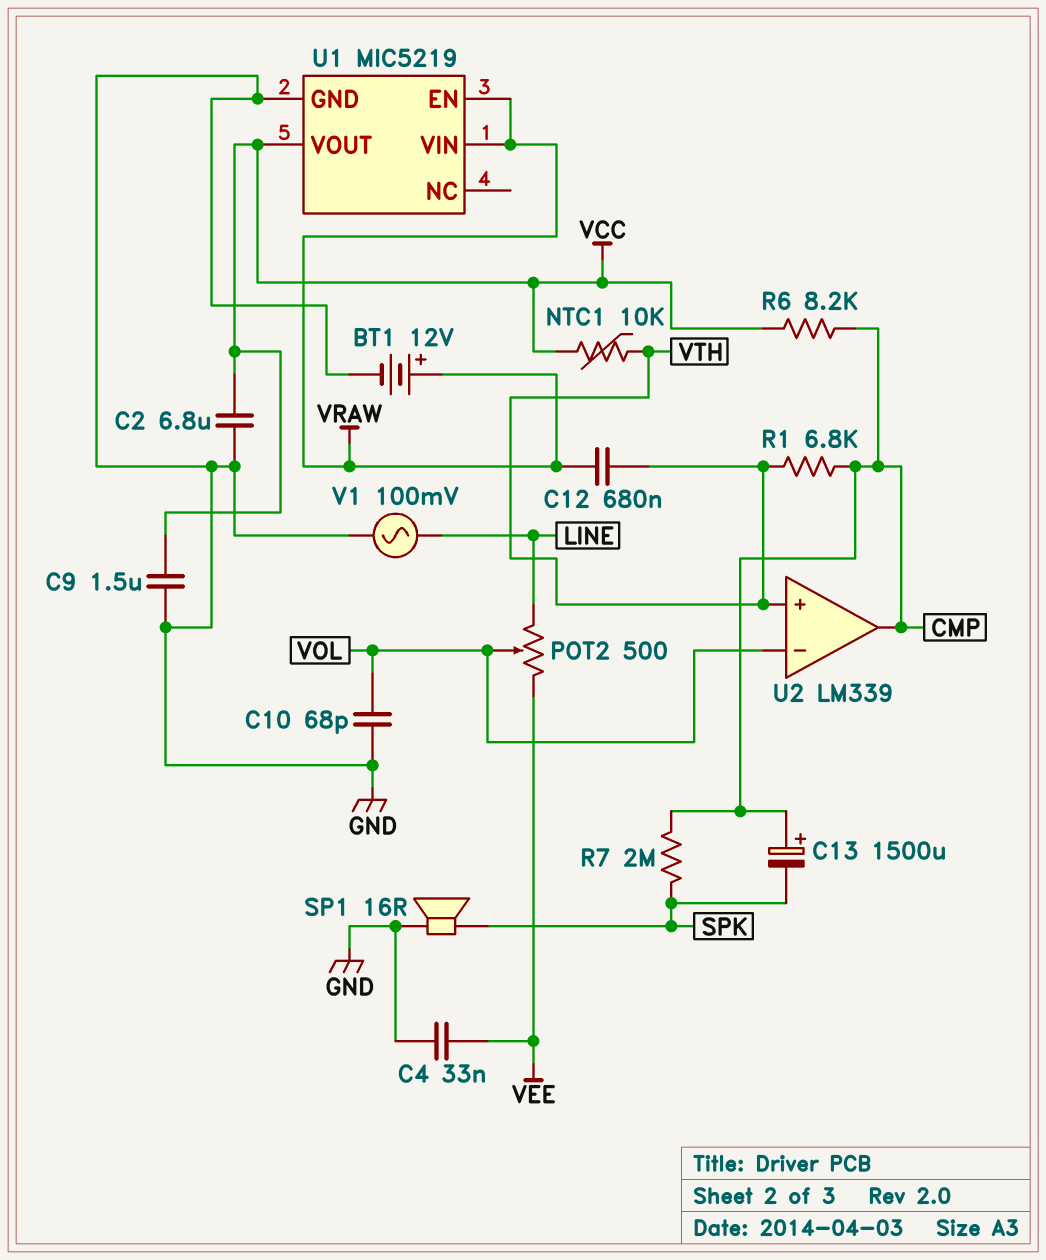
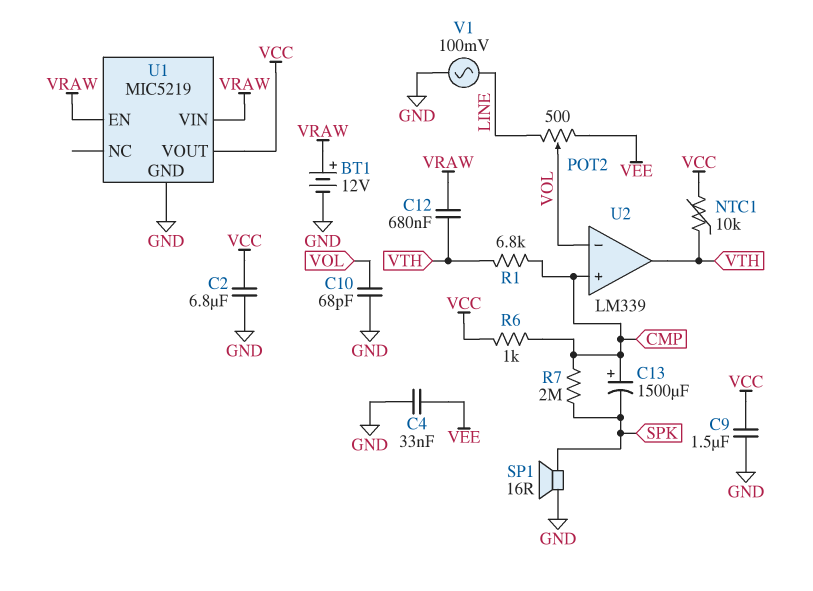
R6: 8.2k (CMP, VCC) -> 1k (CMP, VCC)
U2 pin in+: VTH -> CMP
U2 pin out: CMP -> VTH

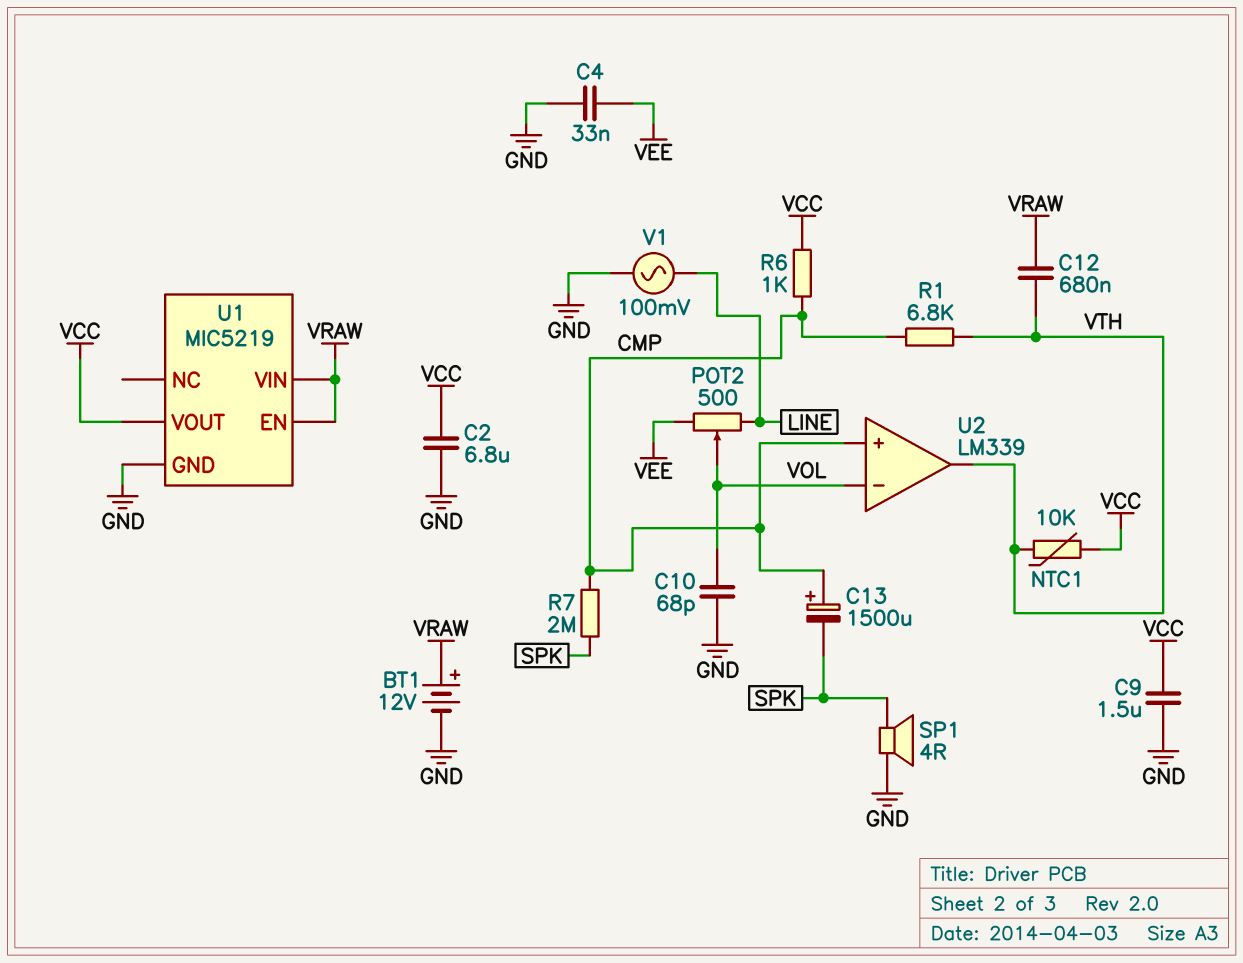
SP1: speaker 16R (GND, SPK) -> speaker 4R (GND, SPK)

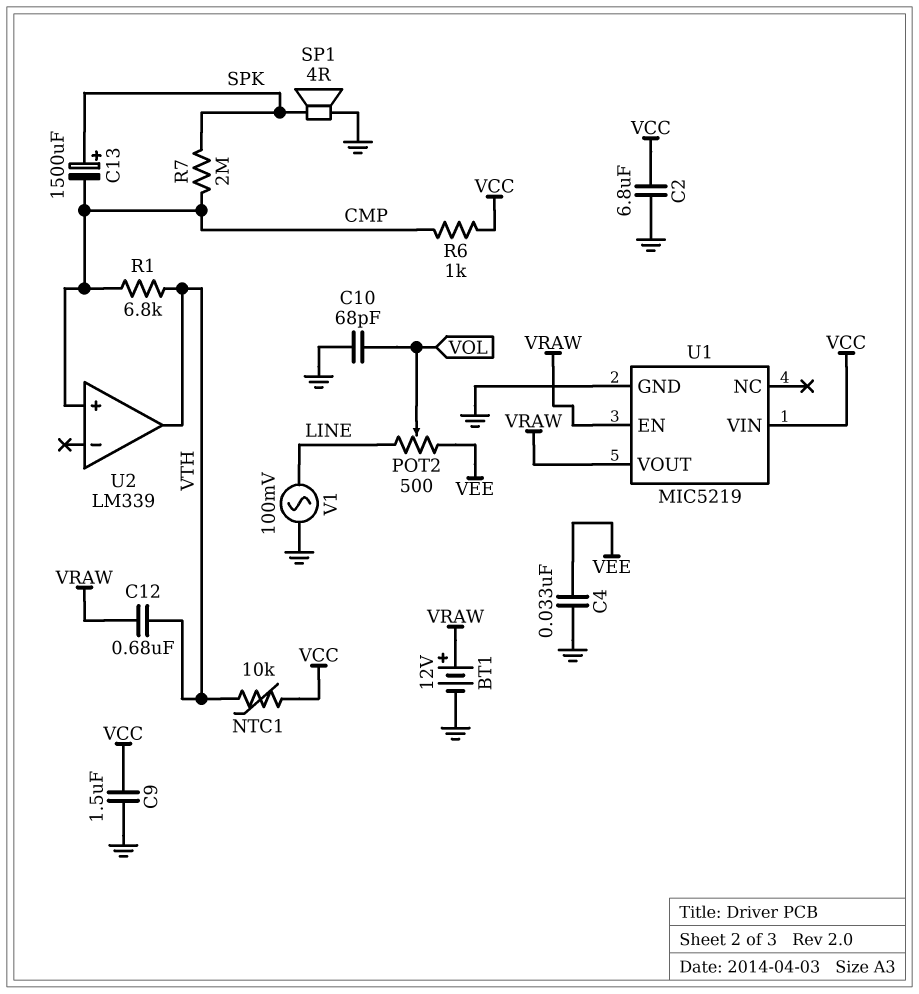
C13: 1500uF (plus CMP, minus SPK) -> 1500uF (plus SPK, minus CMP)
U1 pin VIN: VRAW -> VCC
U1 pin VOUT: VCC -> VRAW
U2 pin in-: VOL -> none

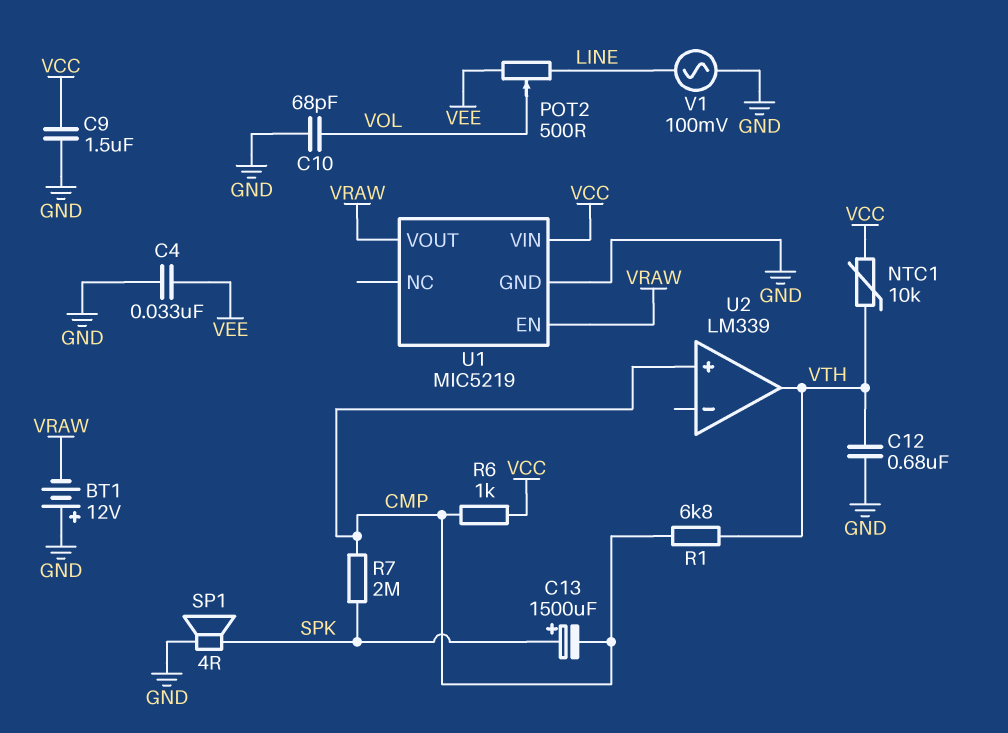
BT1: 12V (plus VRAW, minus GND) -> 12V (plus GND, minus VRAW)
C2: 6.8uF (GND, VCC) -> none
C12: 680nF (VRAW, VTH) -> 680nF (GND, VTH)

